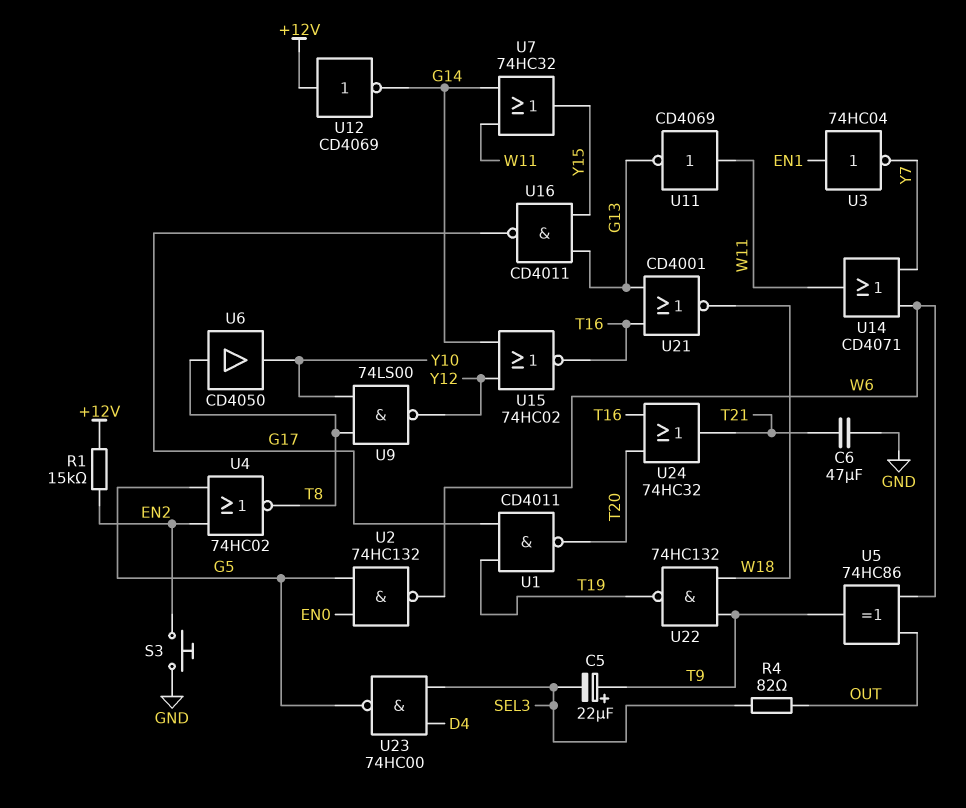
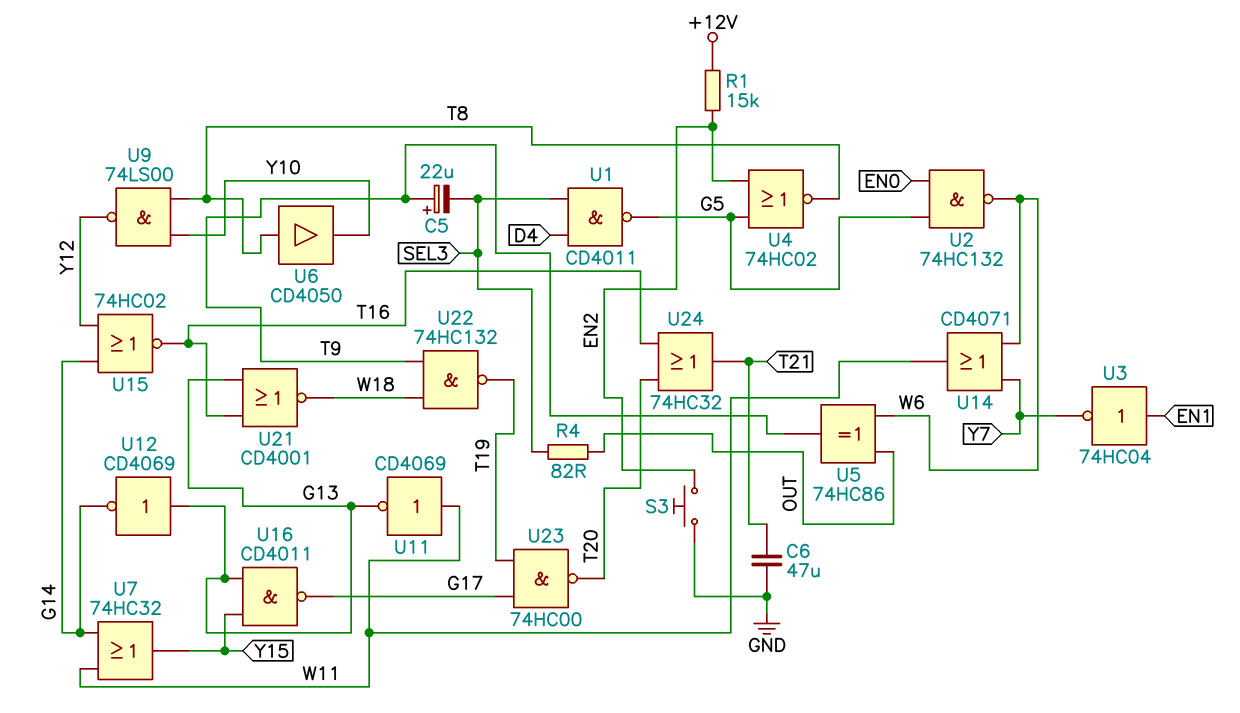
U1: NAND CD4011 (in G17, in T19, out T20) -> NAND CD4011 (in D4, in SEL3, out G5)
U12: NOT CD4069 (in +12V, out G14) -> NOT CD4069 (in G13, out G14)
U23: NAND 74HC00 (in D4, in SEL3, out G5) -> NAND 74HC00 (in G17, in T19, out T20)

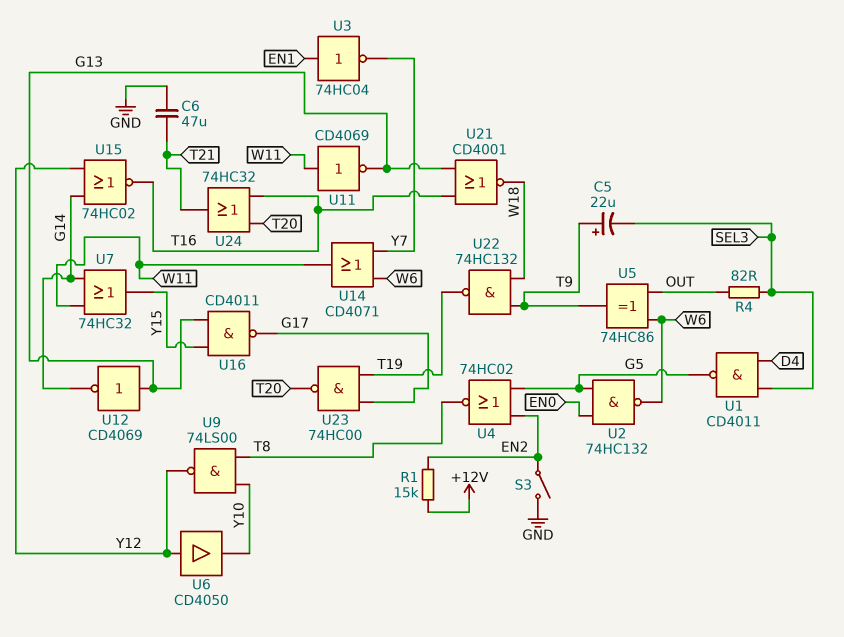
S3: button (EN2, GND) -> switch (EN2, GND)
U6: buffer CD4050 (in T8, out Y10) -> buffer CD4050 (in Y12, out Y10)

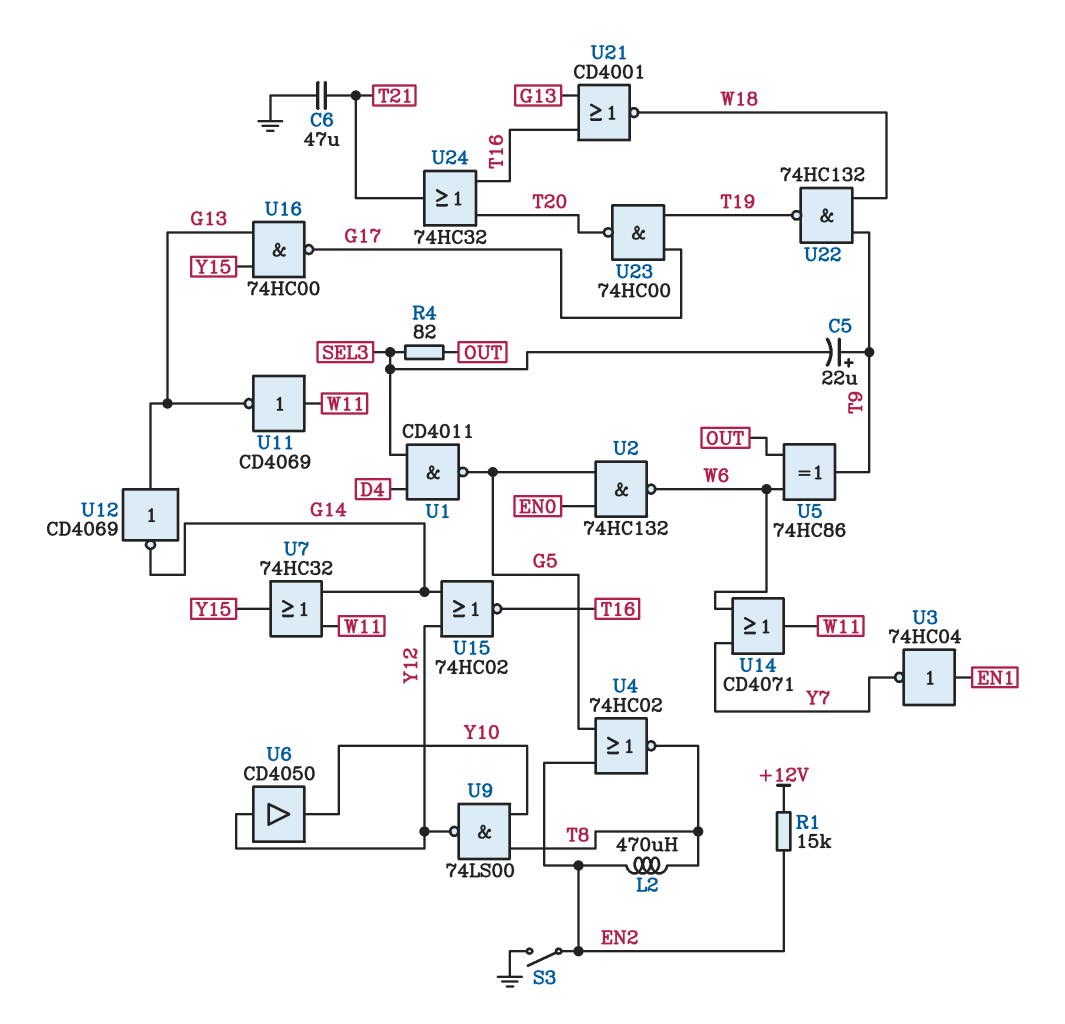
L2: none -> 470uH (EN2, T8)
U16: NAND CD4011 (in G13, in Y15, out G17) -> NAND 74HC00 (in G13, in Y15, out G17)

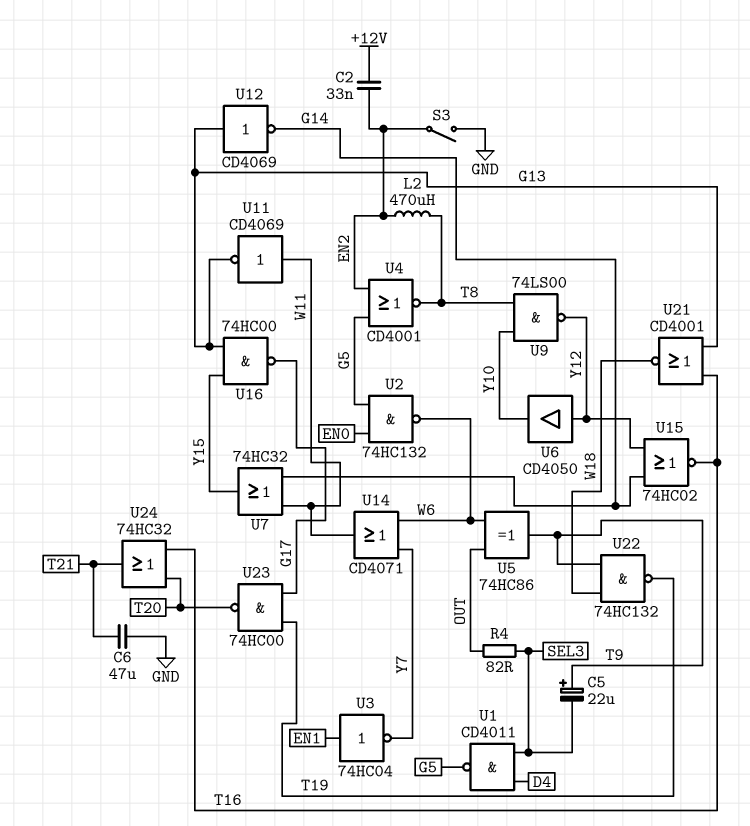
C2: none -> 33nF (+12V, EN2)
R1: 15k (+12V, EN2) -> none
U4: NOR 74HC02 (in EN2, in G5, out T8) -> NOR CD4001 (in EN2, in G5, out T8)

